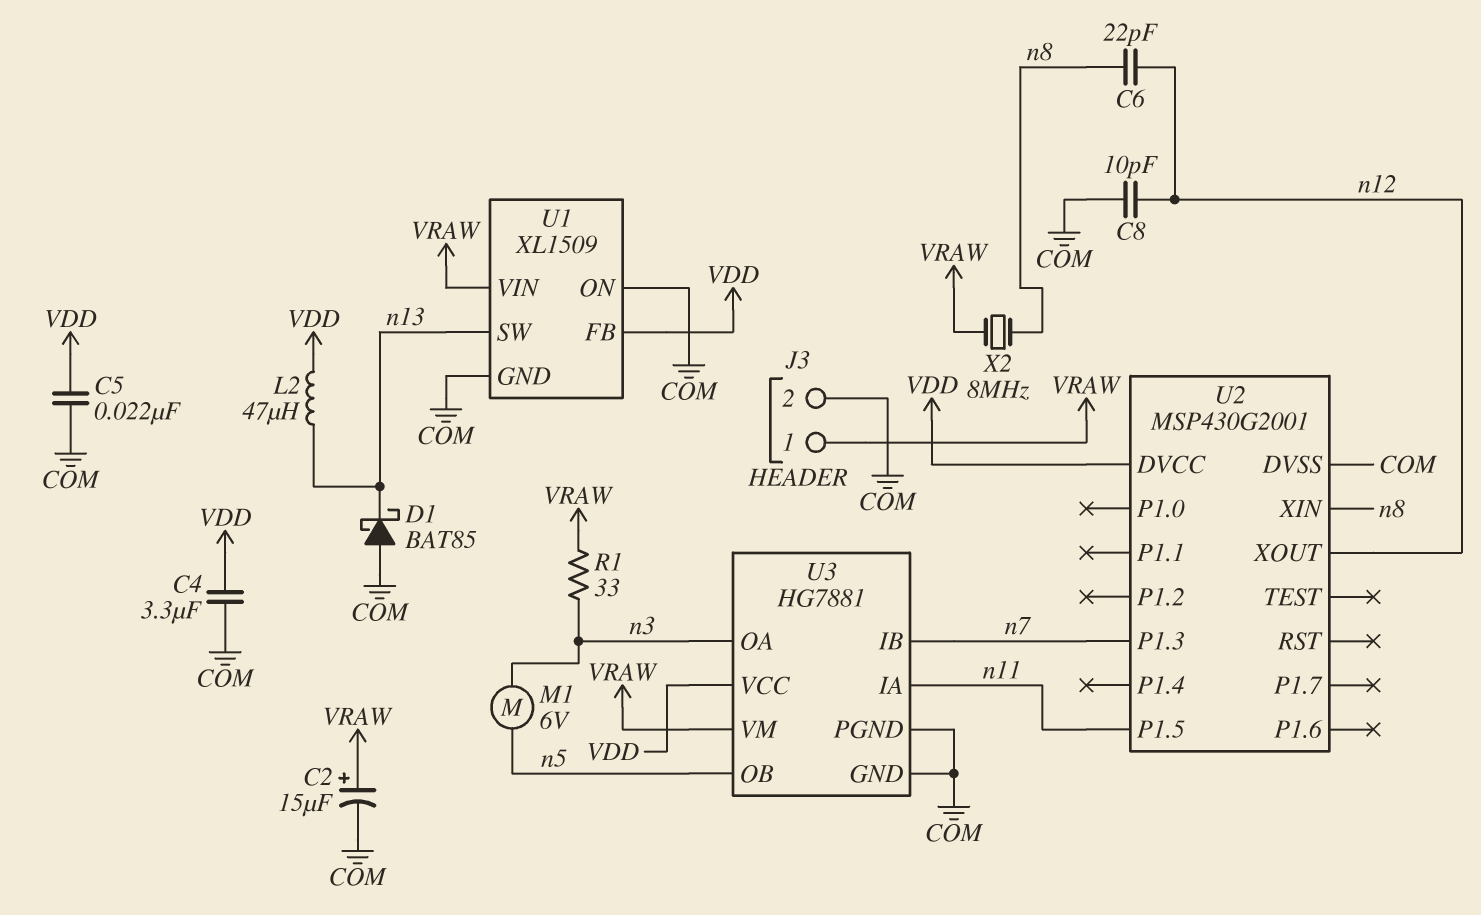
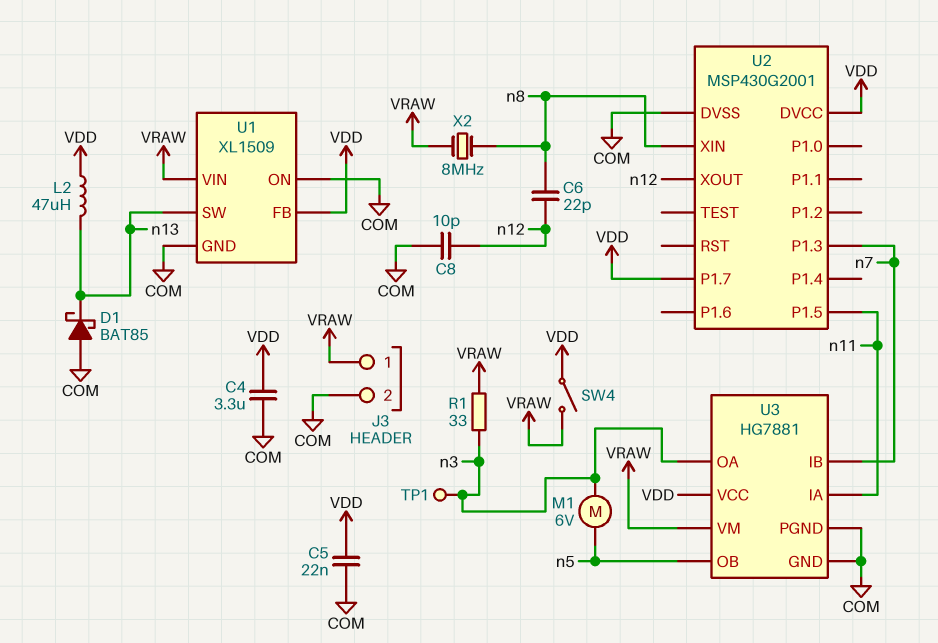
C2: 15uF (plus VRAW, minus COM) -> none
SW4: none -> switch (VDD, VRAW)
TP1: none -> test point (n3)
U2 pin P1.7: none -> VDD

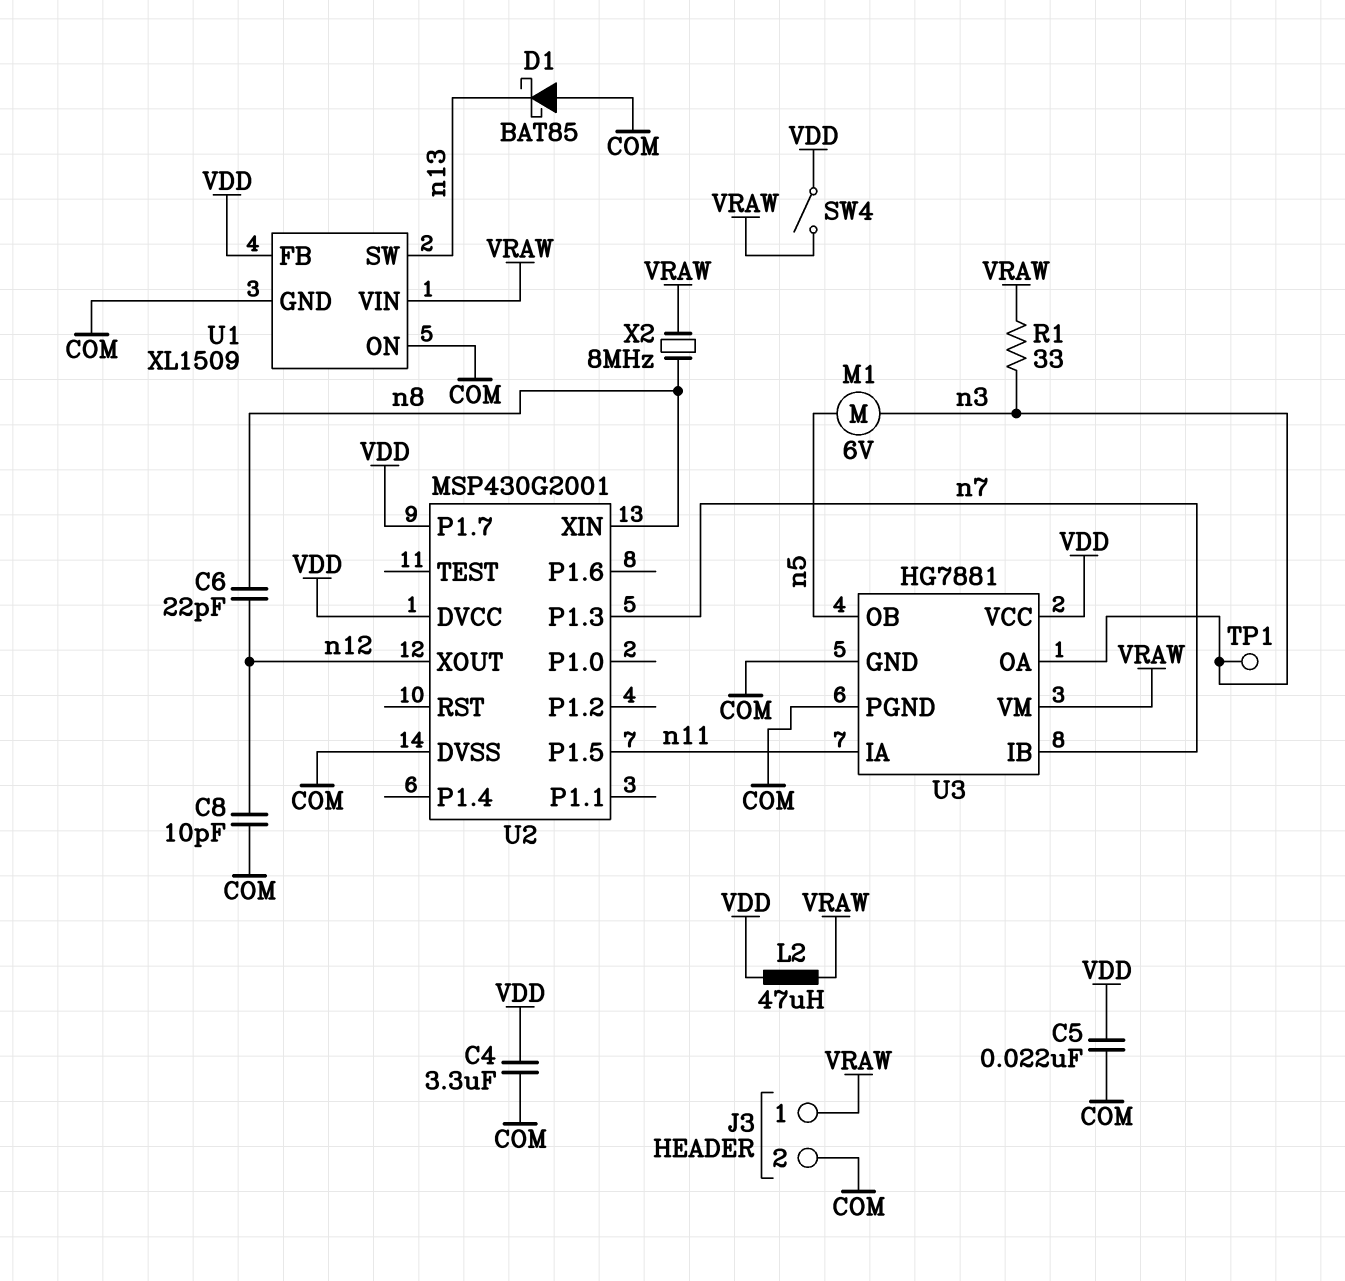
L2: 47uH (VDD, n13) -> 47uH (VDD, VRAW)

